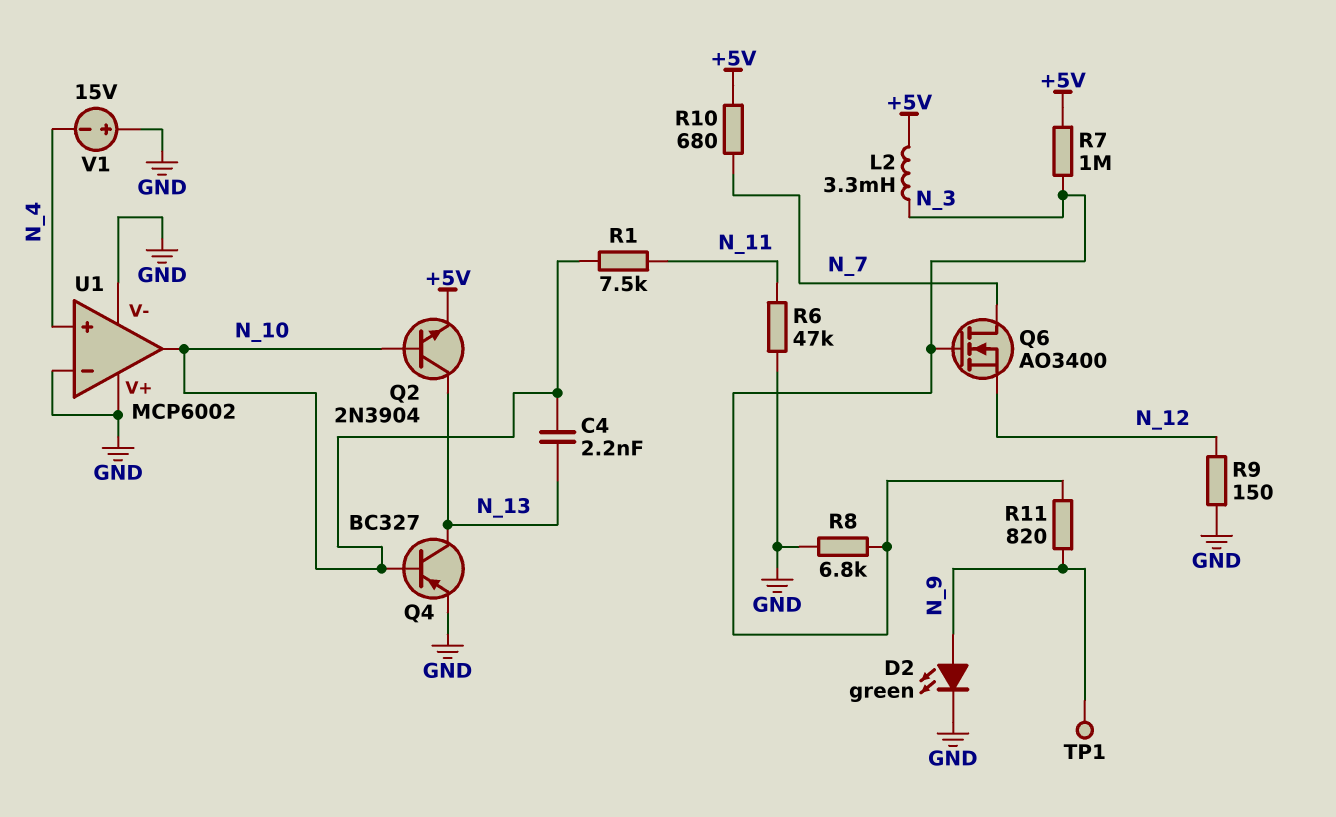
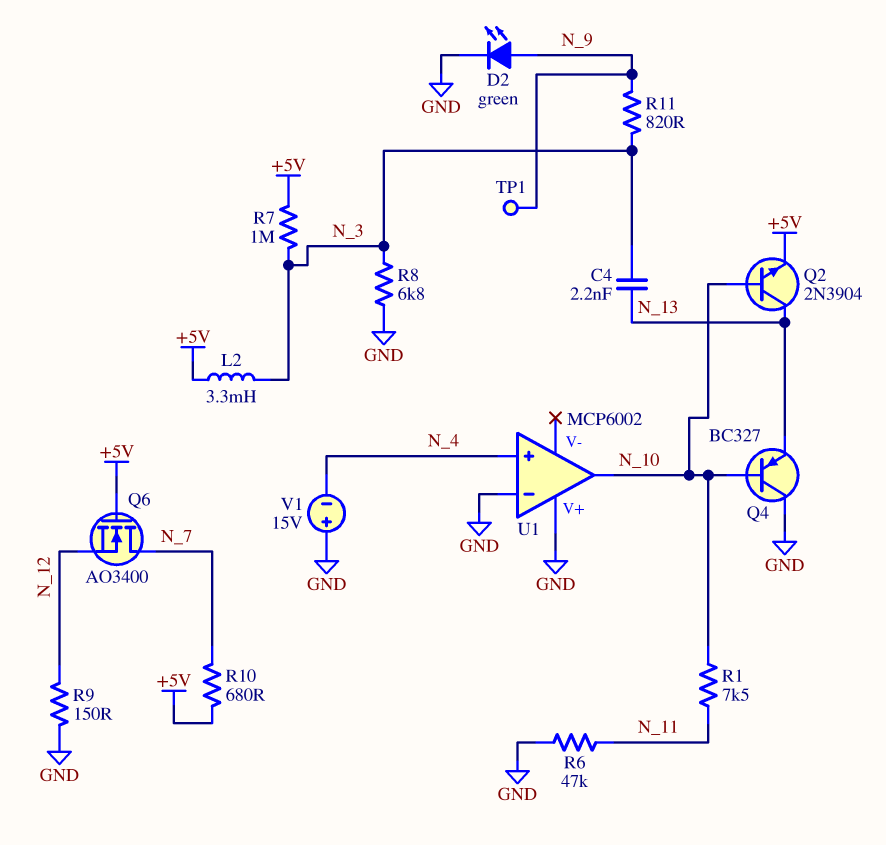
C4: 2.2nF (N_10, N_13) -> 2.2nF (N_3, N_13)
Q4: PNP BC327 (B N_10, C N_13, E GND) -> PNP BC327 (B N_10, C GND, E N_13)
Q6: NMOS AO3400 (G N_3, D N_7, S N_12) -> NMOS AO3400 (G +5V, D N_7, S N_12)
U1 pin V-: GND -> none

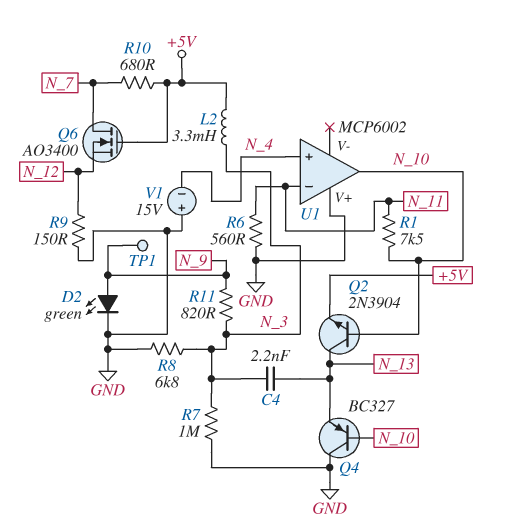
R6: 47k (GND, N_11) -> 560 (GND, N_11)
R7: 1M (+5V, N_3) -> 1M (GND, N_3)
U1 pin in-: GND -> N_11

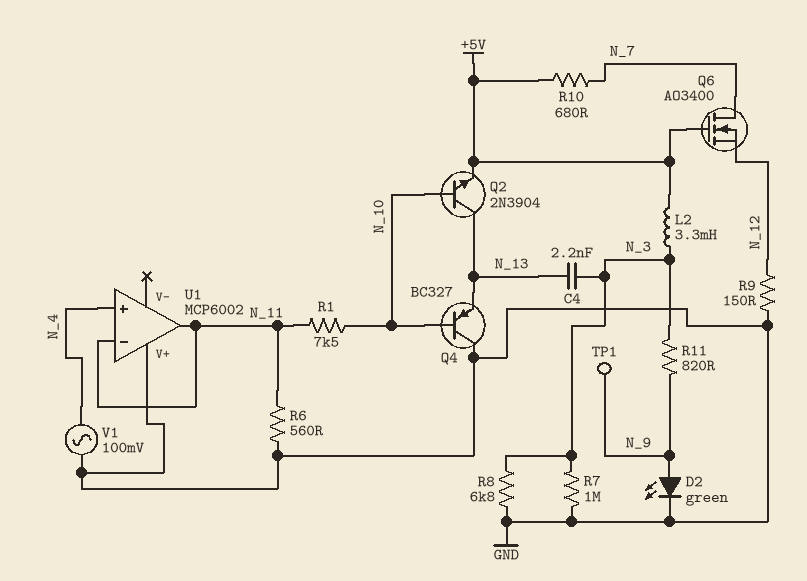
U1 pin out: N_10 -> N_11
V1: 15V (plus GND, minus N_4) -> AC 100mV (GND, N_4)

